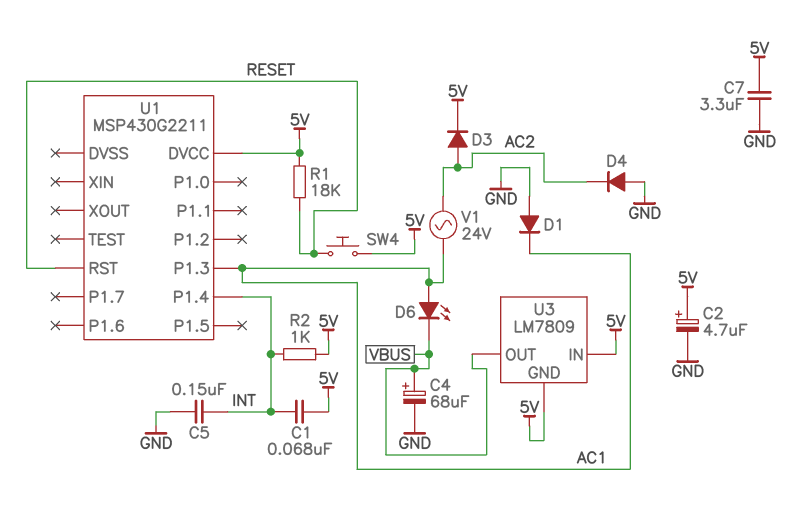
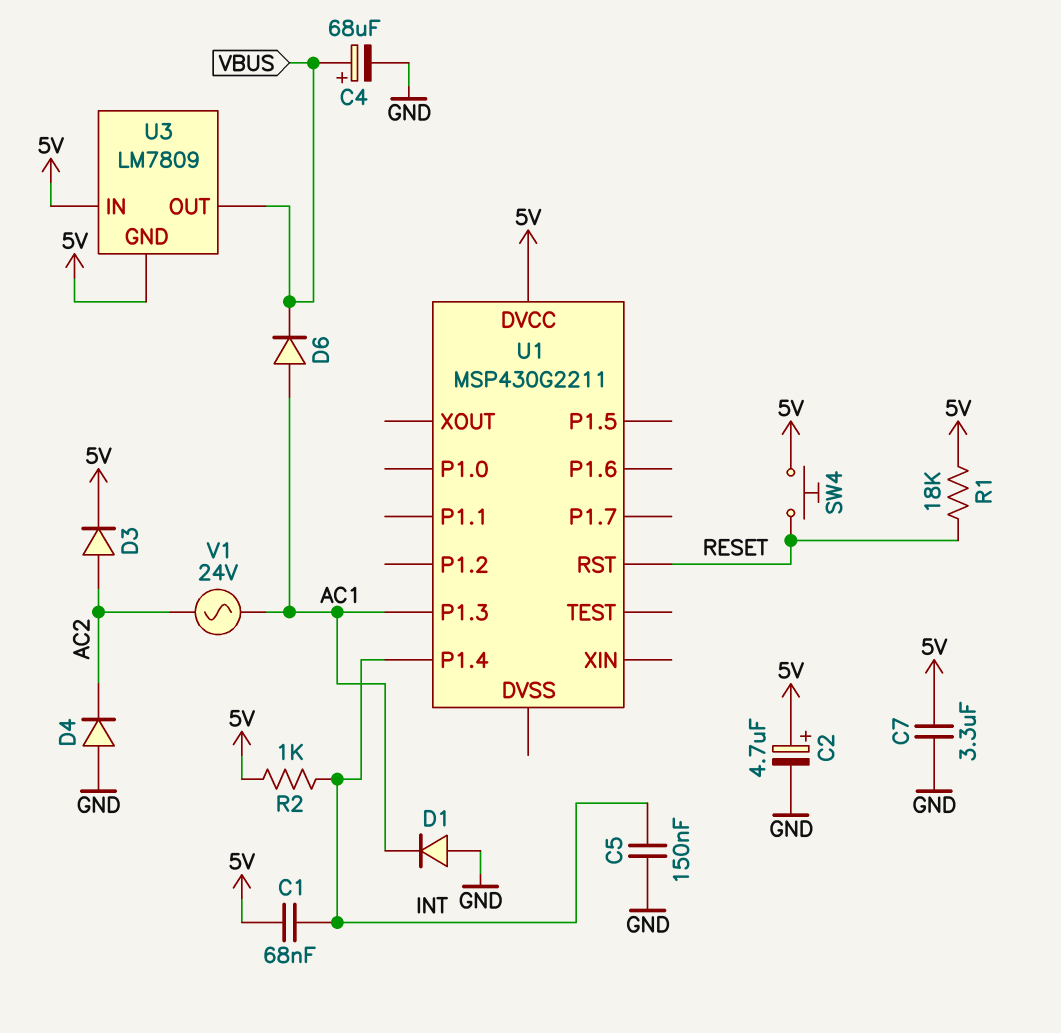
D6: LED (A AC1, K VBUS) -> diode (A AC1, K VBUS)

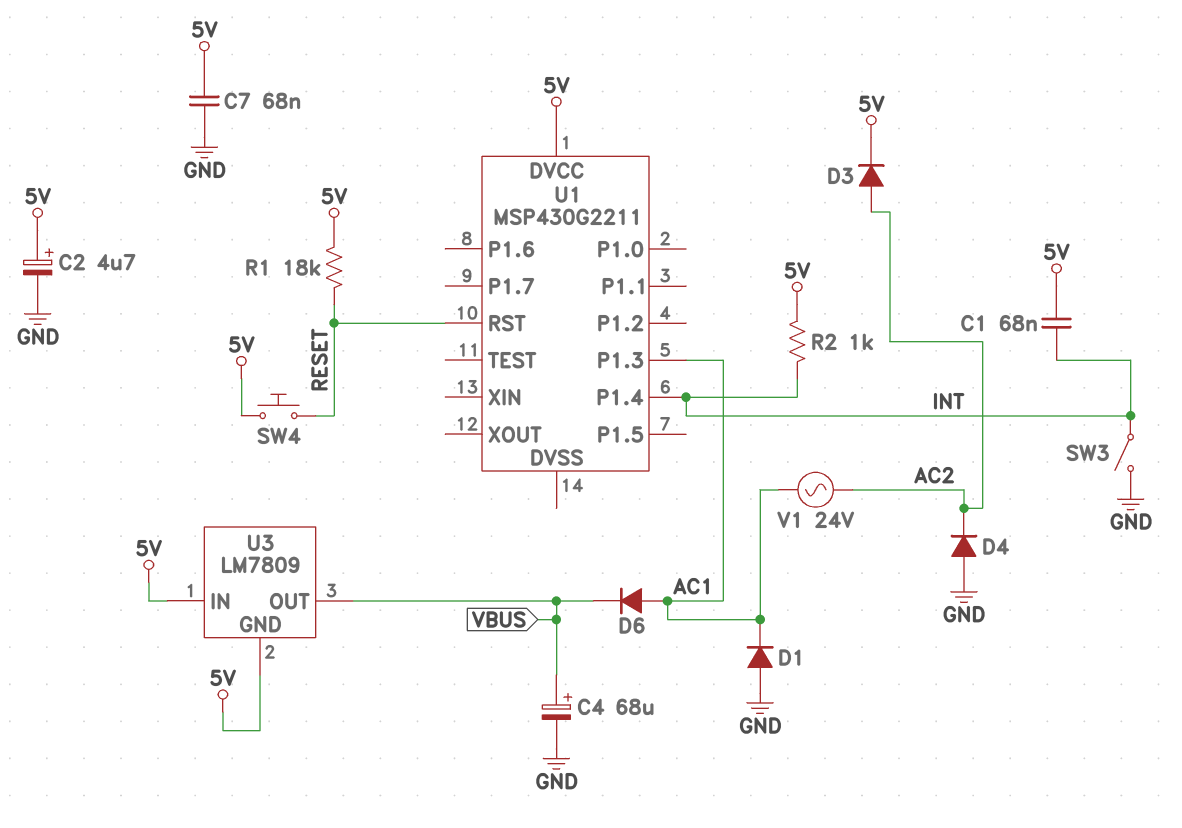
C5: 150nF (GND, INT) -> none
C7: 3.3uF (5V, GND) -> 68nF (5V, GND)
SW3: none -> switch (GND, INT)

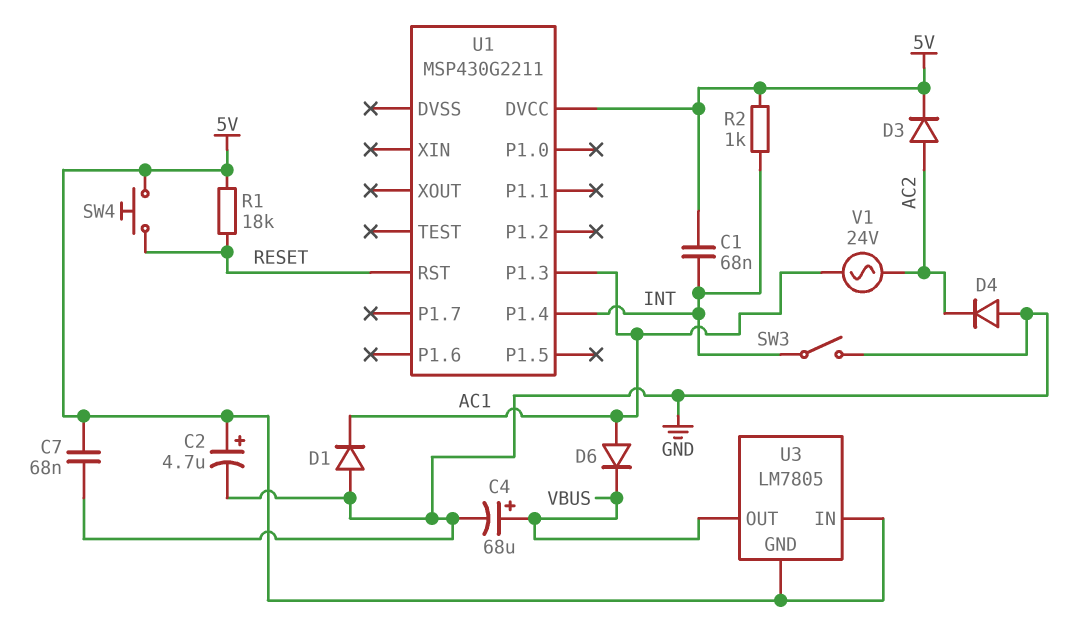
U3: LM7809 -> LM7805

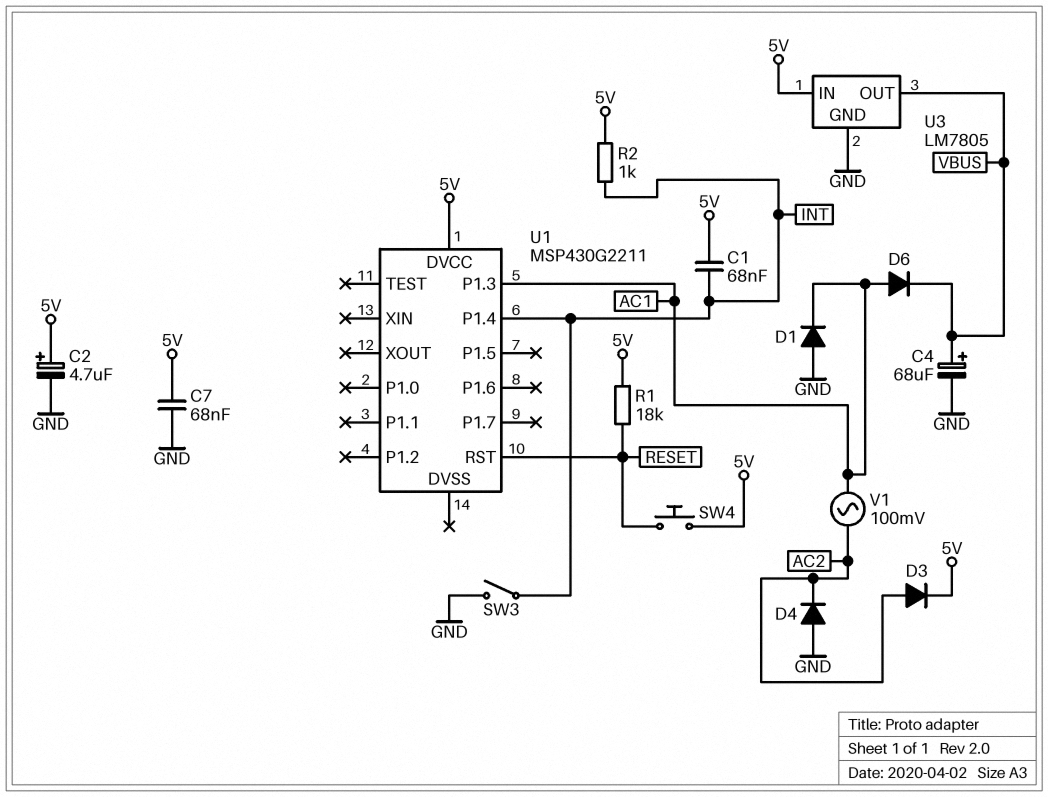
U3 pin GND: 5V -> GND
V1: AC 24V (AC1, AC2) -> AC 100mV (AC1, AC2)

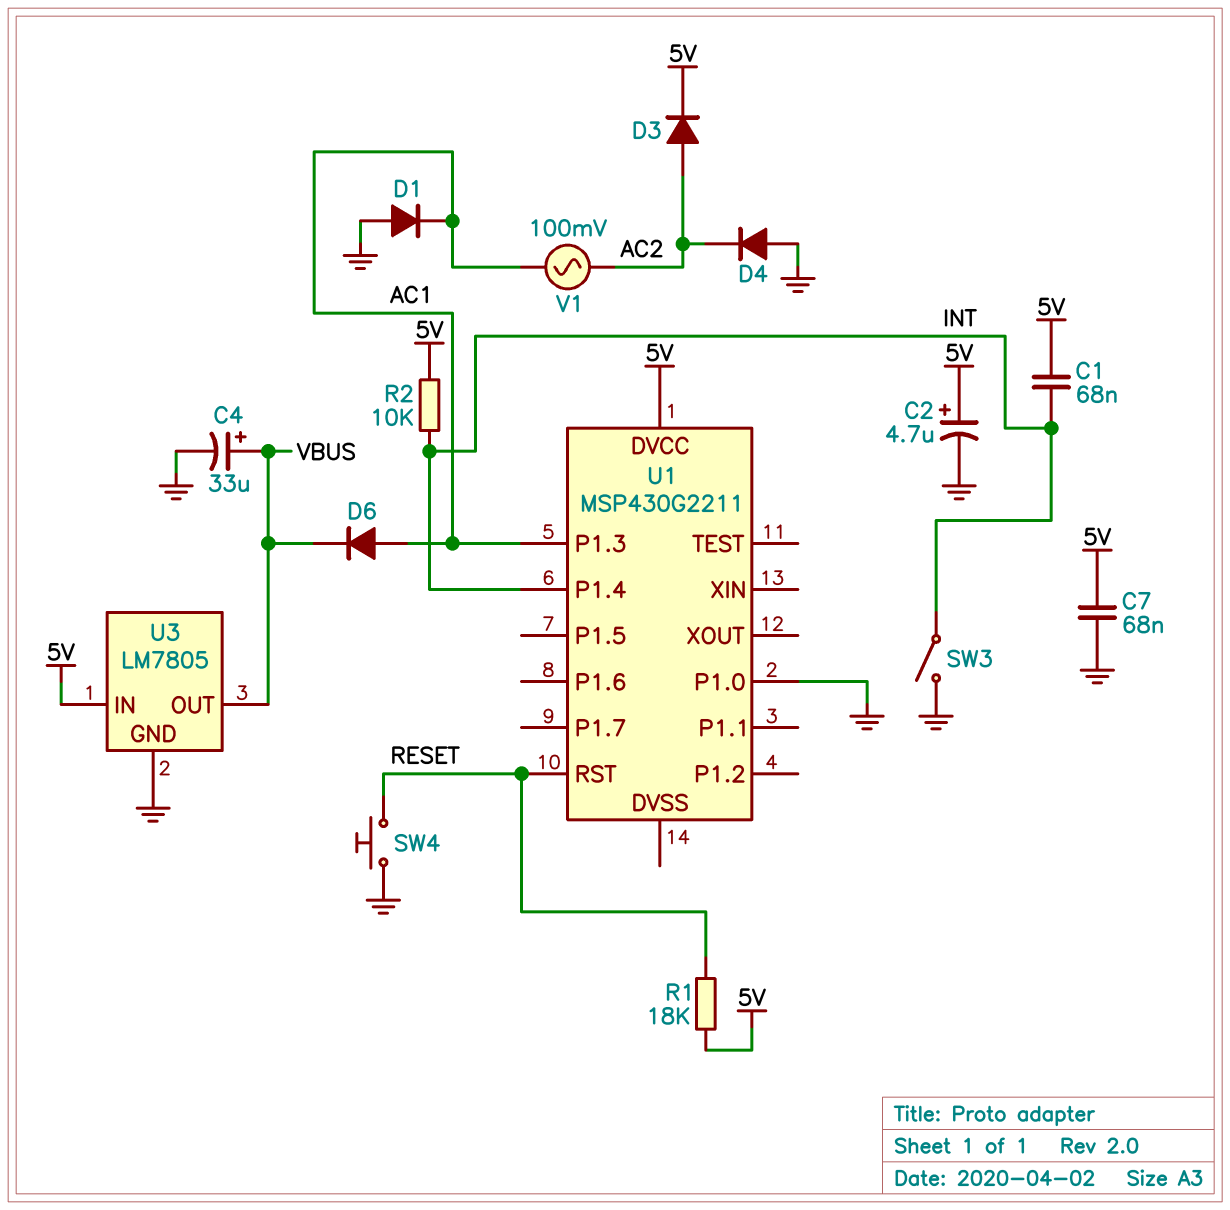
C4: 68uF (plus VBUS, minus GND) -> 33uF (plus VBUS, minus GND)
R2: 1k (5V, INT) -> 10k (5V, INT)
SW4: button (5V, RESET) -> button (GND, RESET)
U1 pin P1.0: none -> GND

